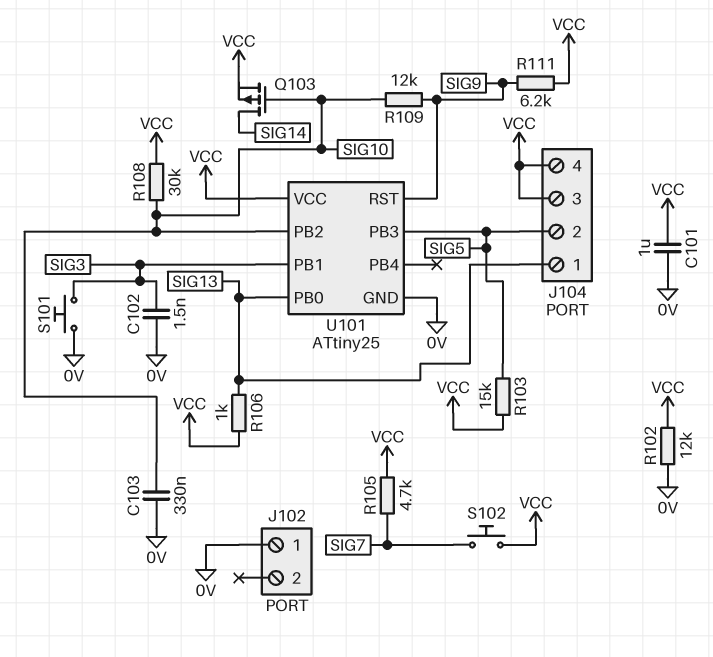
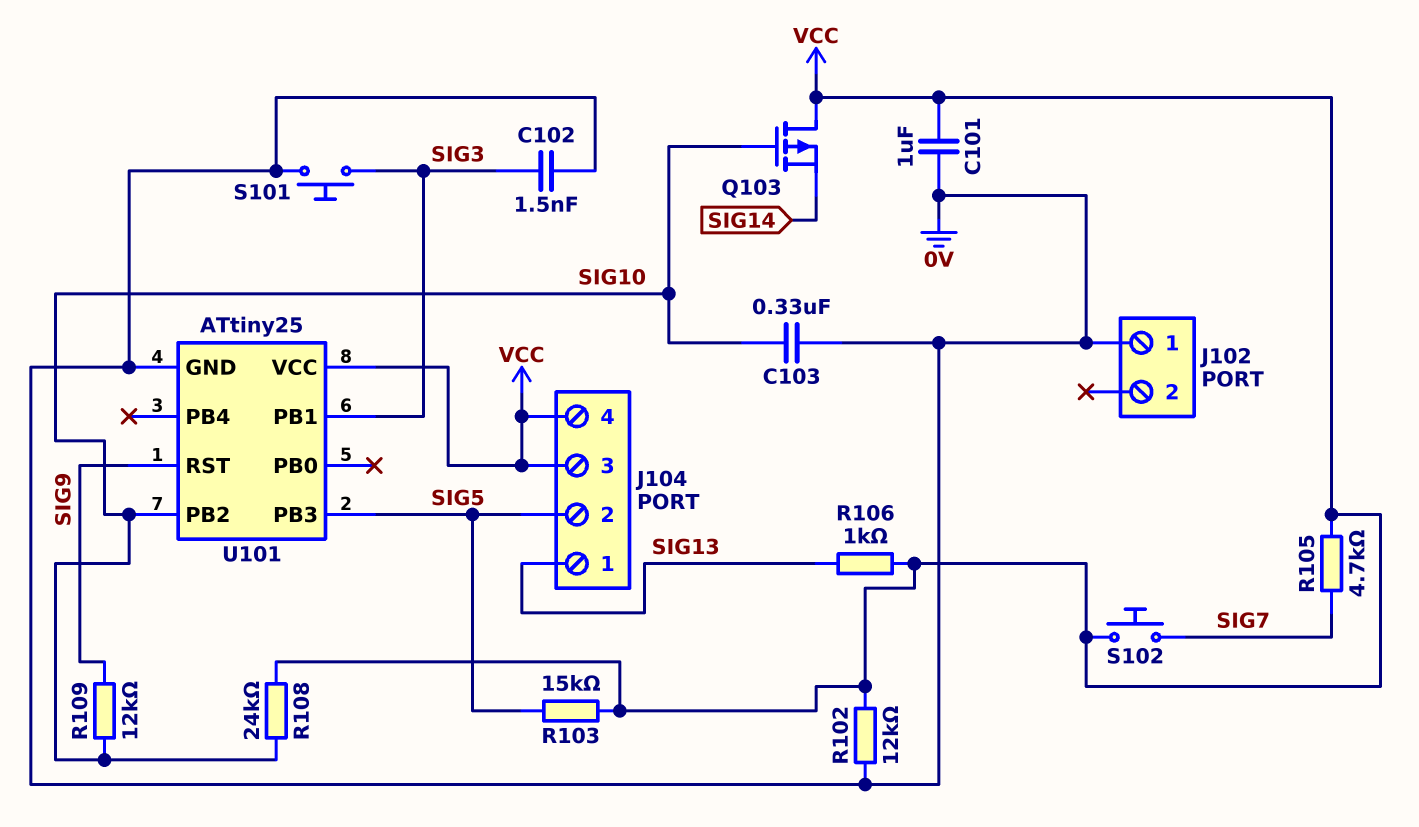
Q103: PMOS (G SIG10, D SIG14, S VCC) -> PMOS (G SIG10, D VCC, S SIG14)
R108: 30k (SIG10, VCC) -> 24k (SIG10, VCC)
R111: 6.2k (SIG9, VCC) -> none
U101 pin PB0: SIG13 -> none

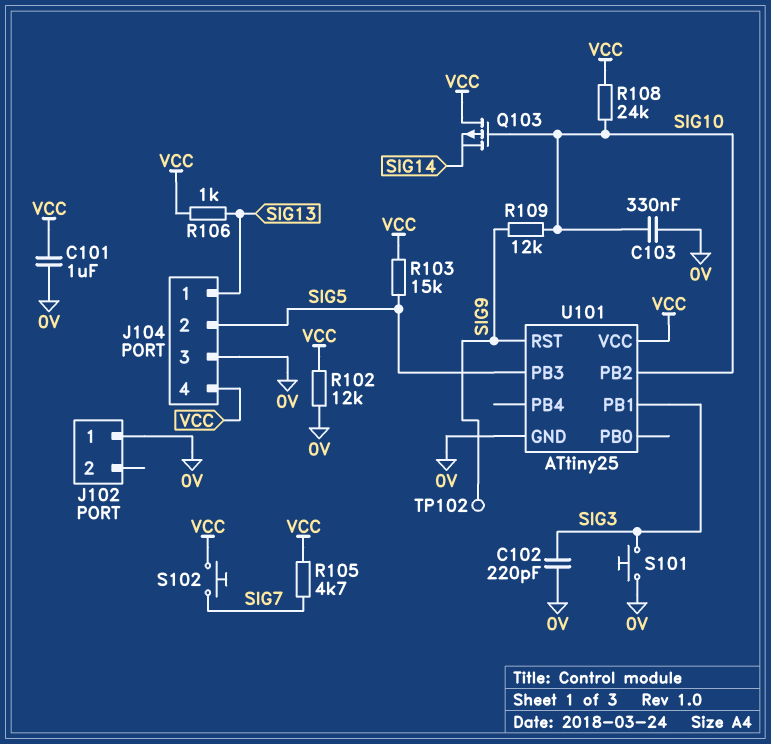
C102: 1.5nF (0V, SIG3) -> 220pF (0V, SIG3)
J104 pin 3: VCC -> 0V
TP102: none -> test point (SIG9)

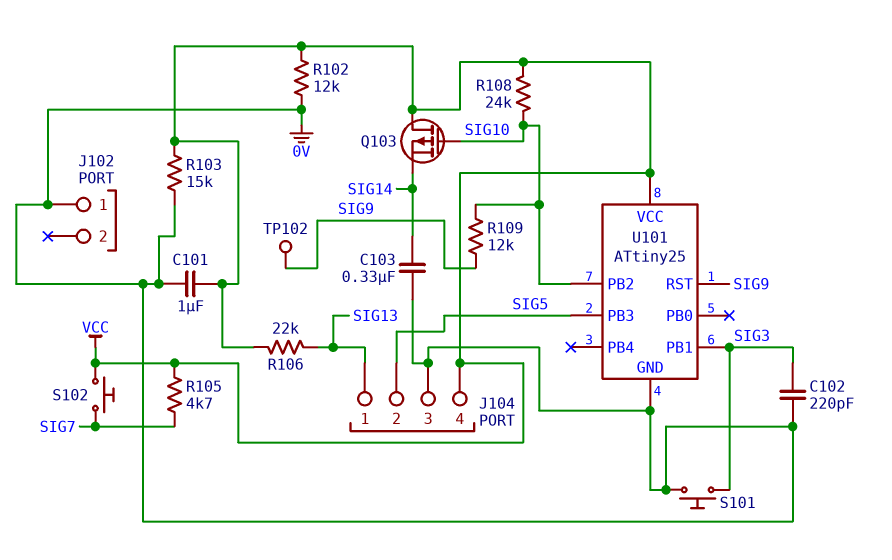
C103: 330nF (0V, SIG10) -> 330nF (0V, SIG14)
R103: 15k (SIG5, VCC) -> 15k (0V, VCC)
R106: 1k (SIG13, VCC) -> 22k (SIG13, VCC)

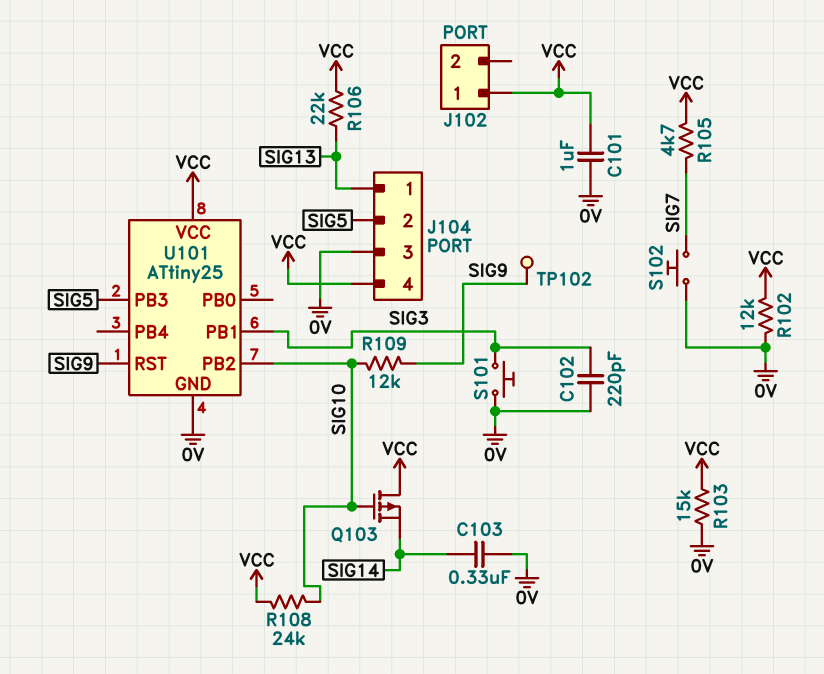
J102 pin 1: 0V -> VCC
S102: button (SIG7, VCC) -> button (0V, SIG7)

